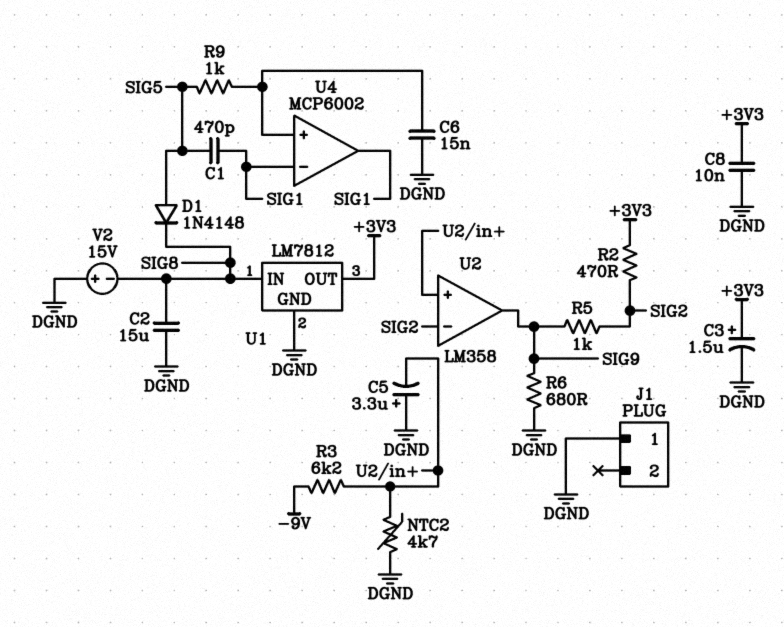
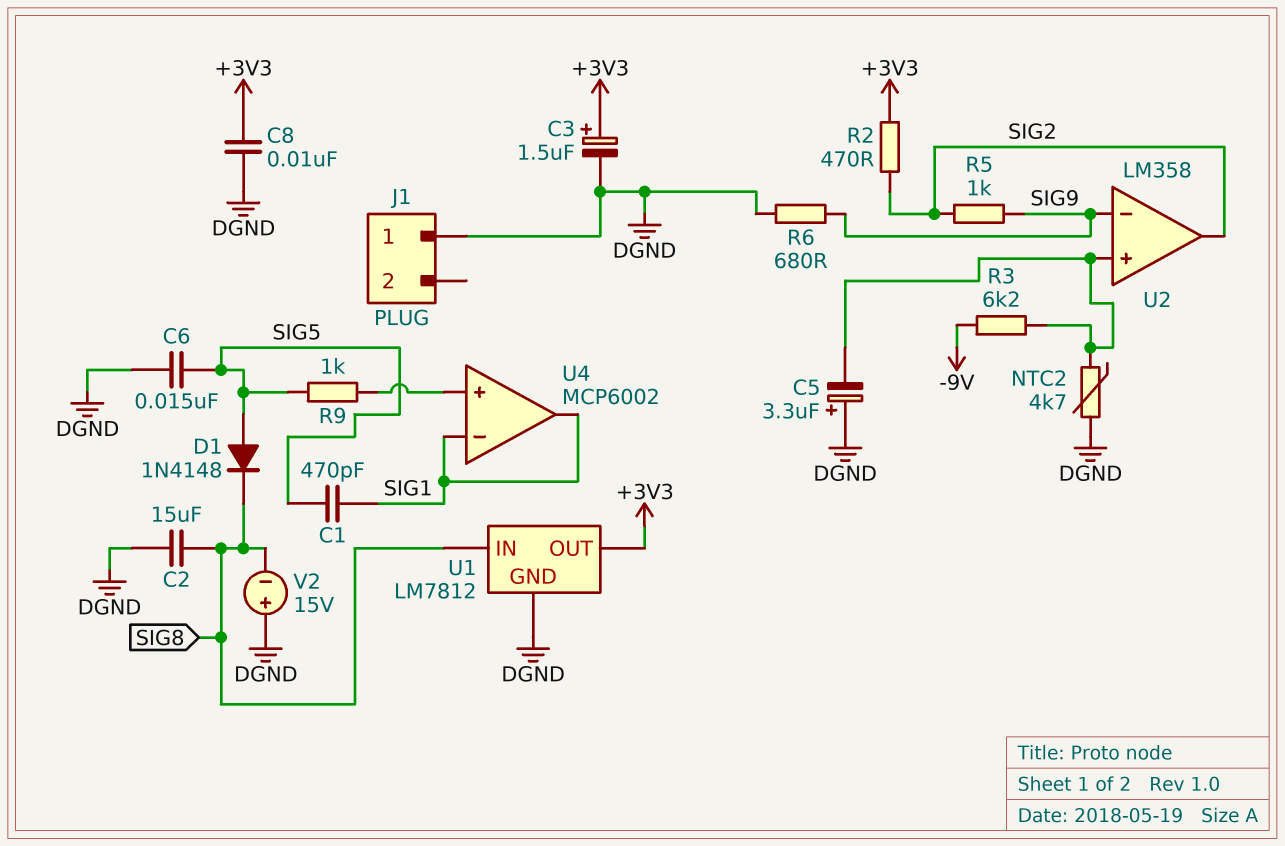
C6: 15nF (DGND, U4/in+) -> 15nF (DGND, SIG5)
U2 pin in-: SIG2 -> SIG9
U2 pin out: SIG9 -> SIG2

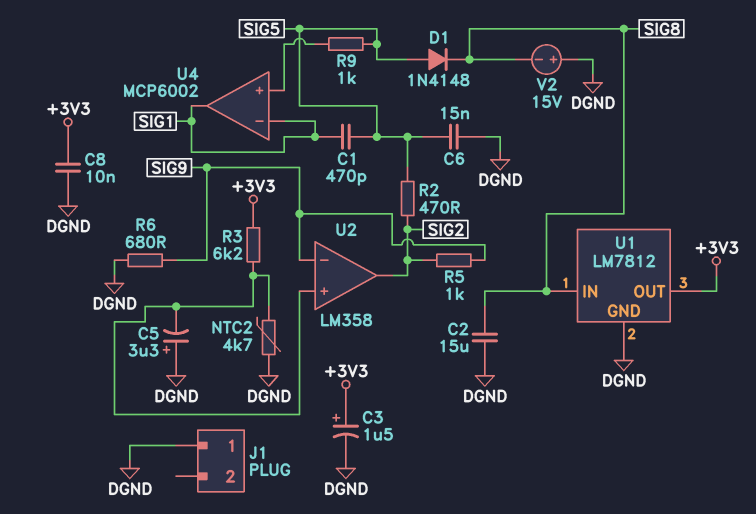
R2: 470 (+3V3, SIG2) -> 470 (SIG2, SIG5)
R3: 6.2k (-9V, U2/in+) -> 6.2k (+3V3, U2/in+)

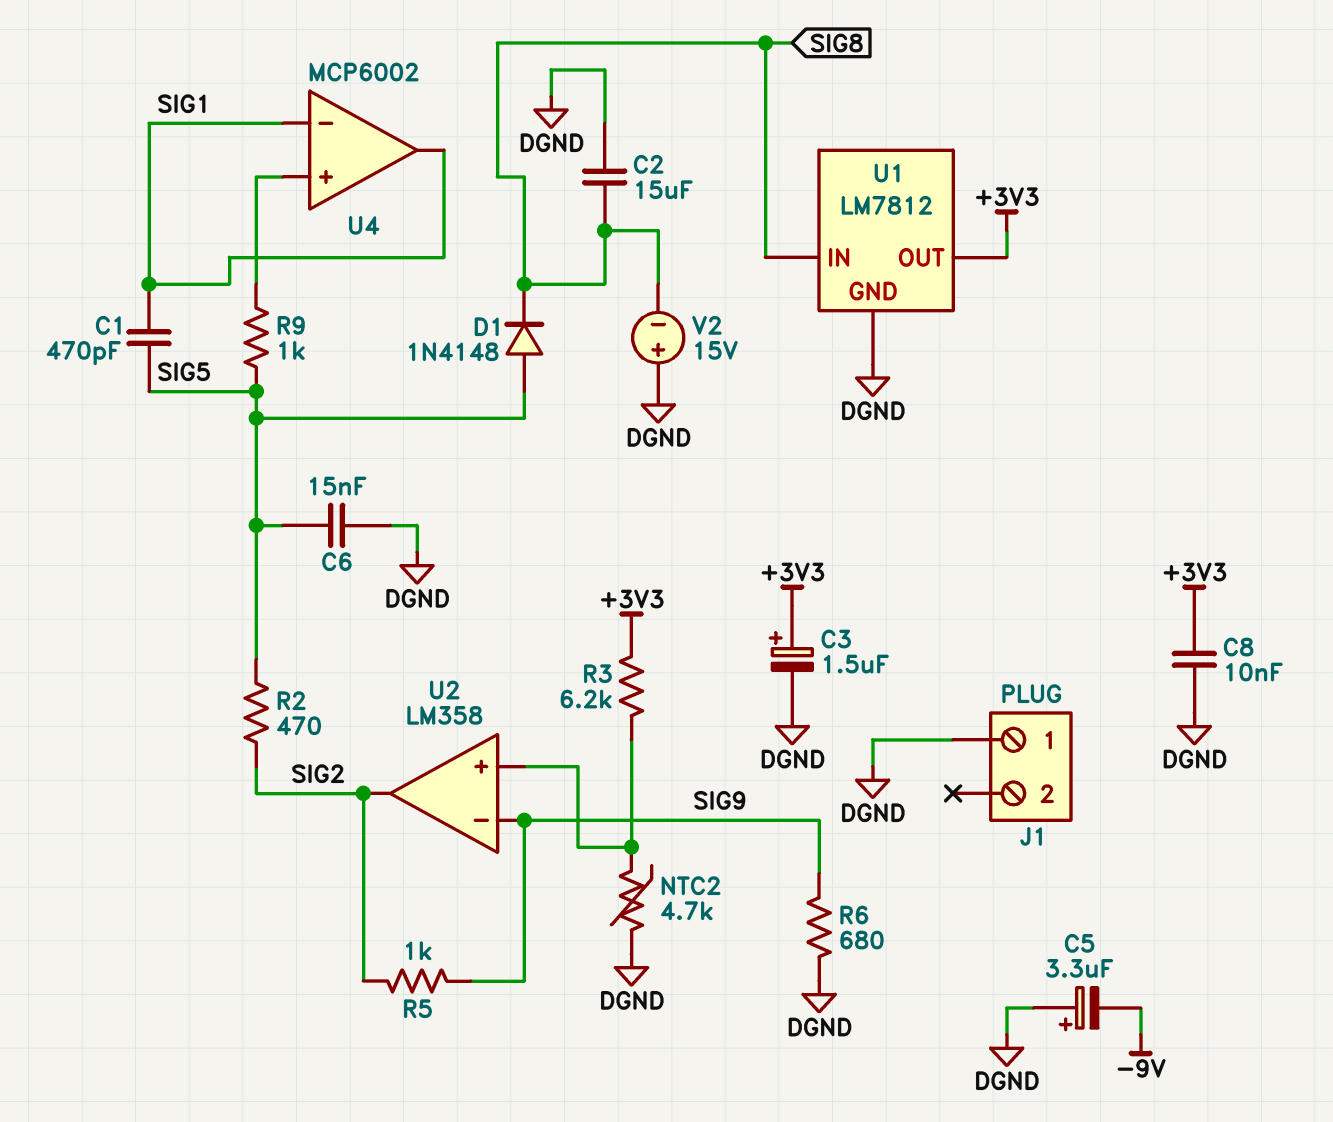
C5: 3.3uF (plus DGND, minus U2/in+) -> 3.3uF (plus DGND, minus -9V)

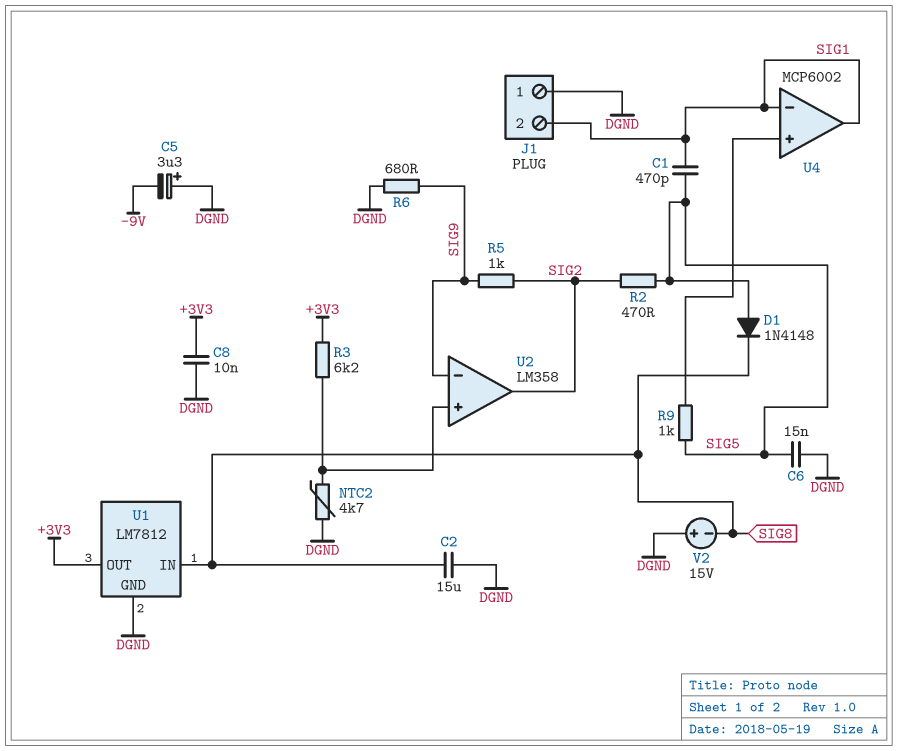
C3: 1.5uF (plus +3V3, minus DGND) -> none
J1 pin 2: none -> SIG1

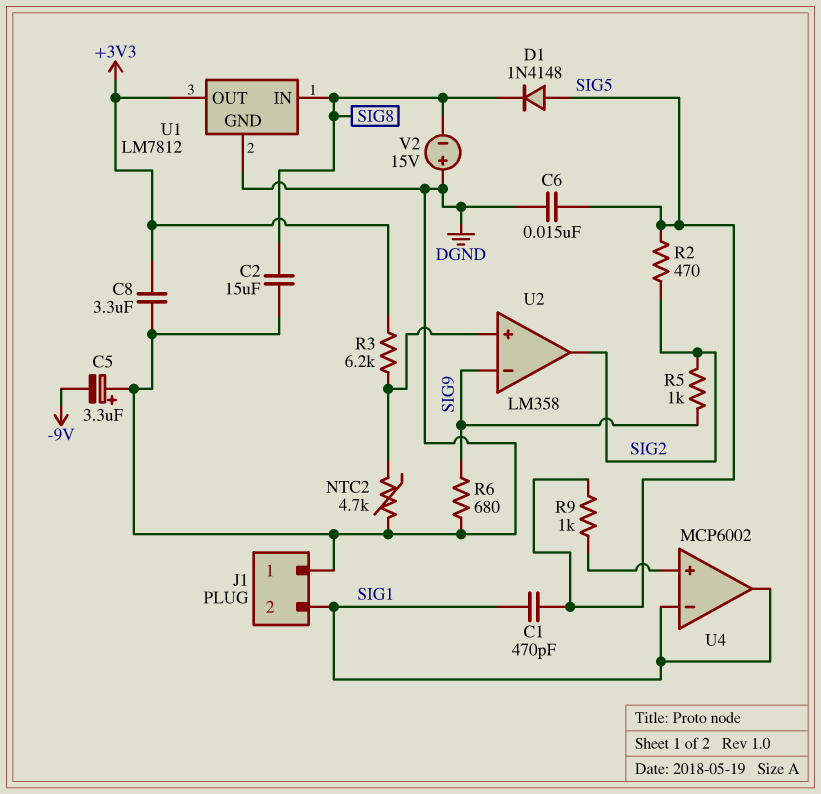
C8: 10nF (+3V3, DGND) -> 3.3uF (+3V3, DGND)

